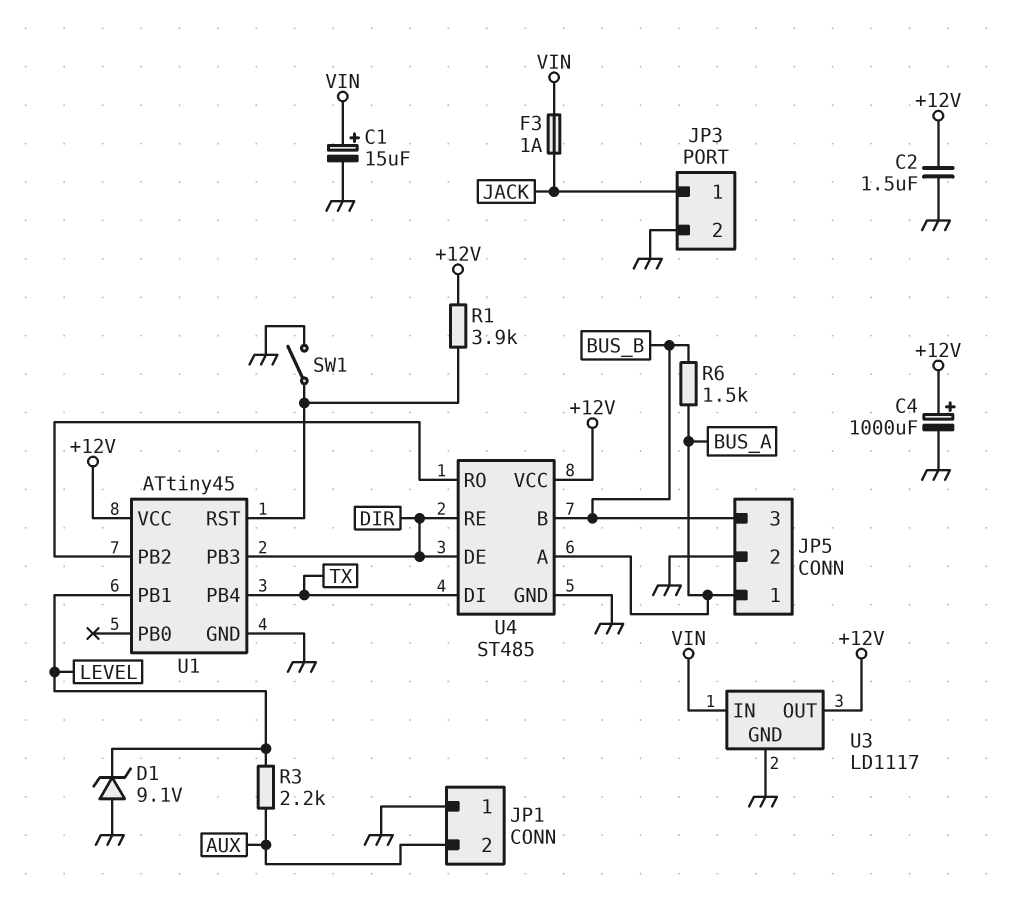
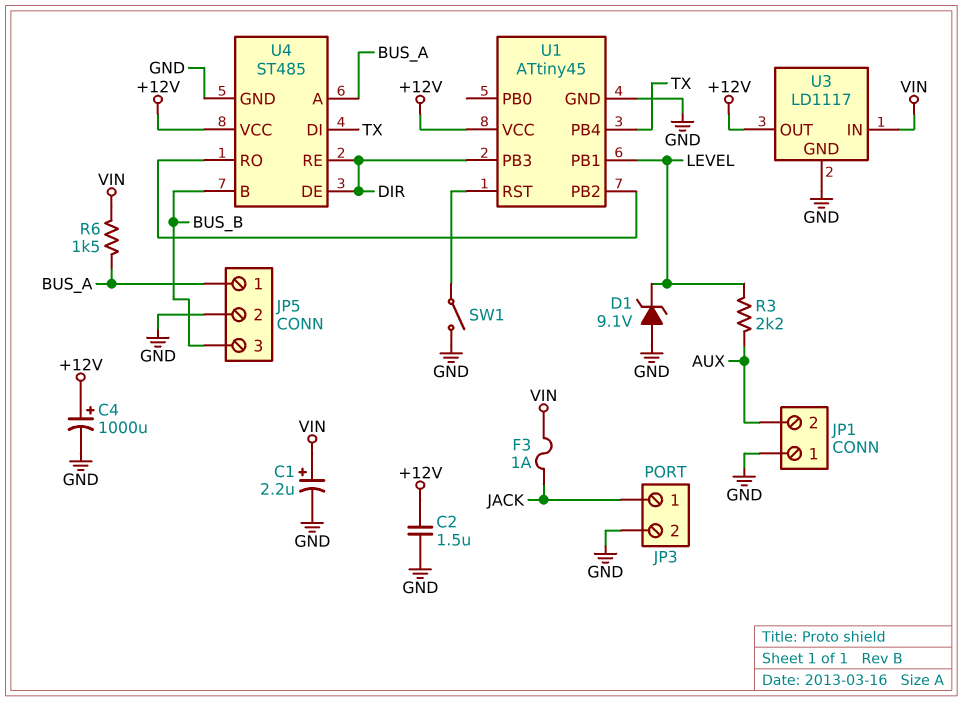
C1: 15uF (plus VIN, minus GND) -> 2.2uF (plus VIN, minus GND)
R1: 3.9k (+12V, U1/RST) -> none
R6: 1.5k (BUS_A, BUS_B) -> 1.5k (BUS_A, VIN)

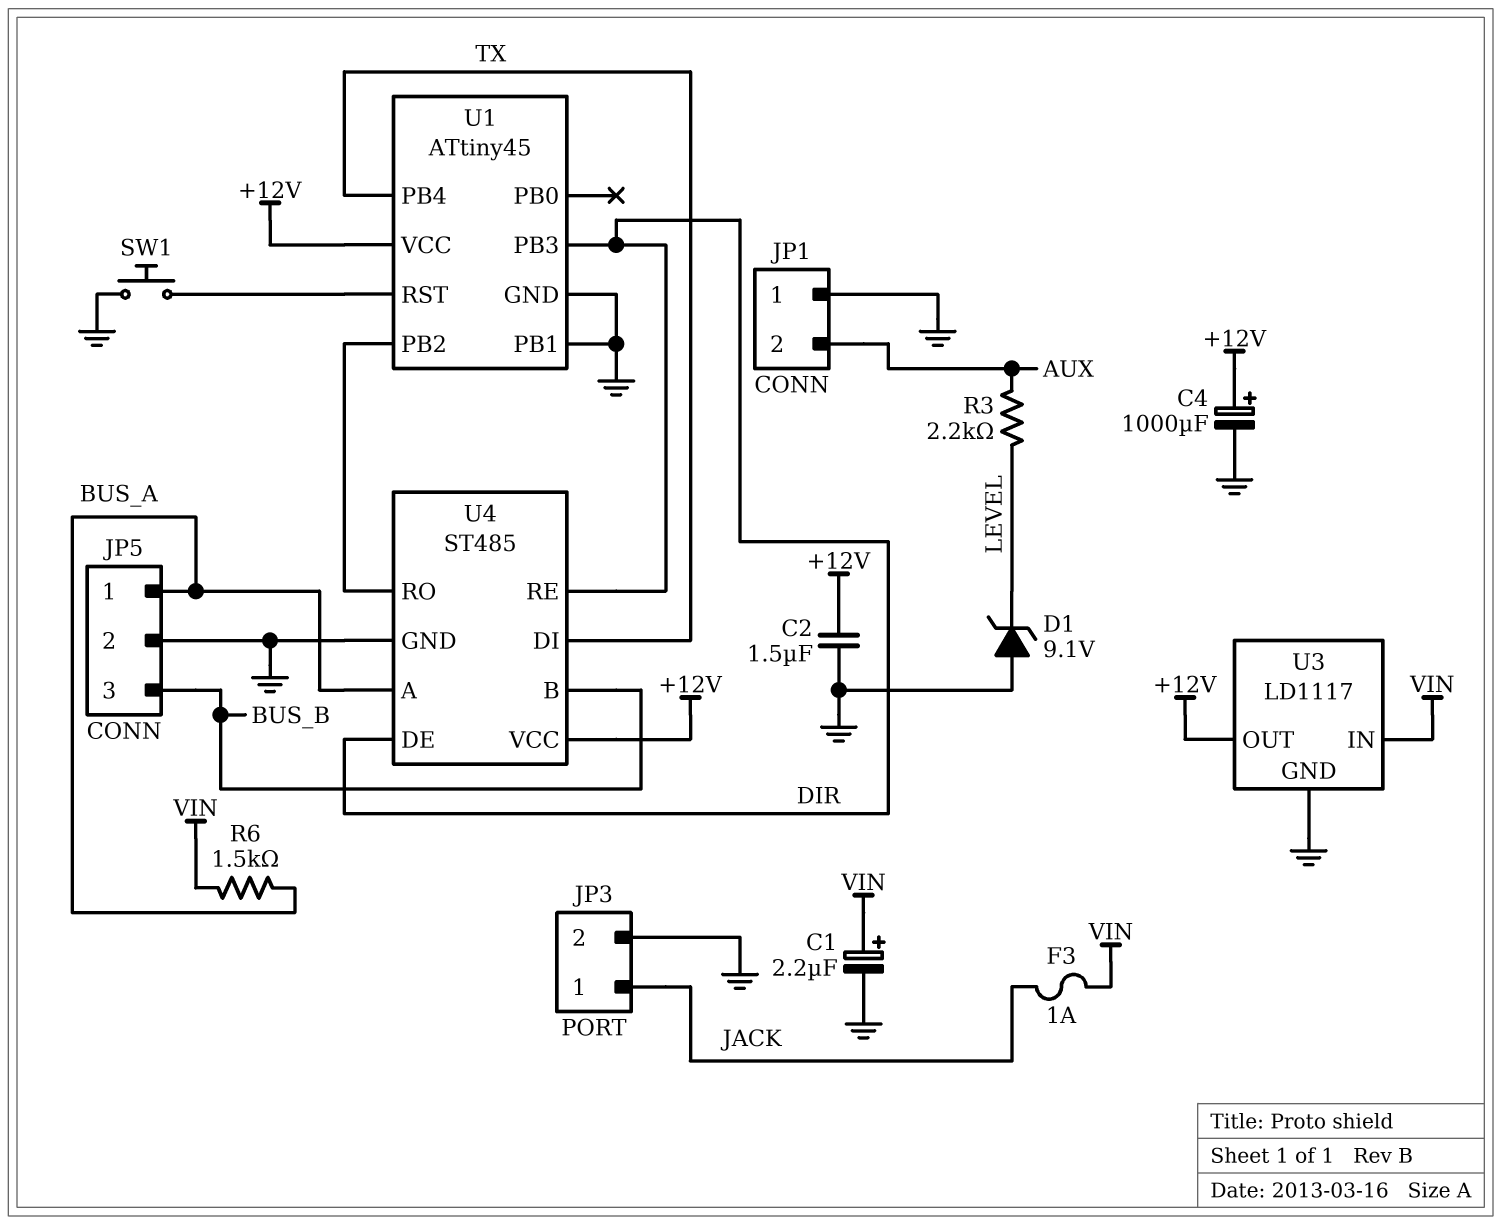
SW1: switch (GND, U1/RST) -> button (GND, U1/RST)
U1 pin PB1: LEVEL -> GND

